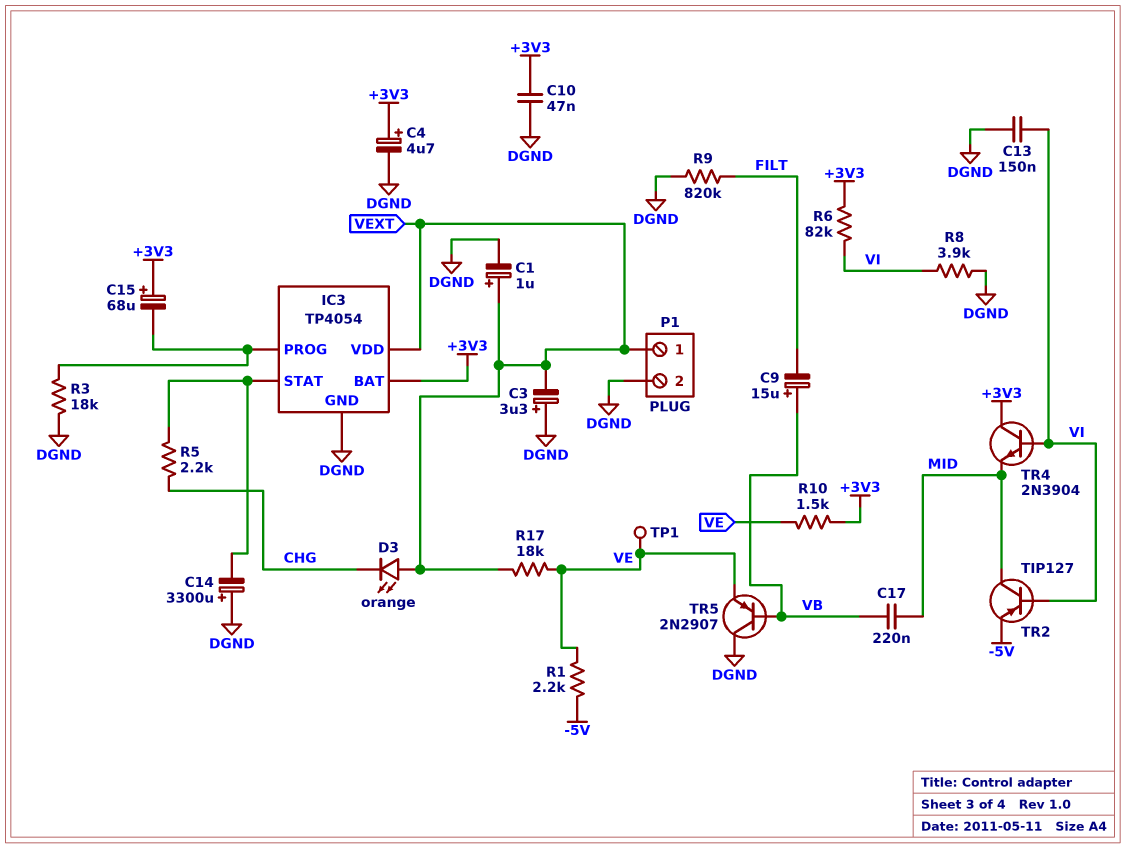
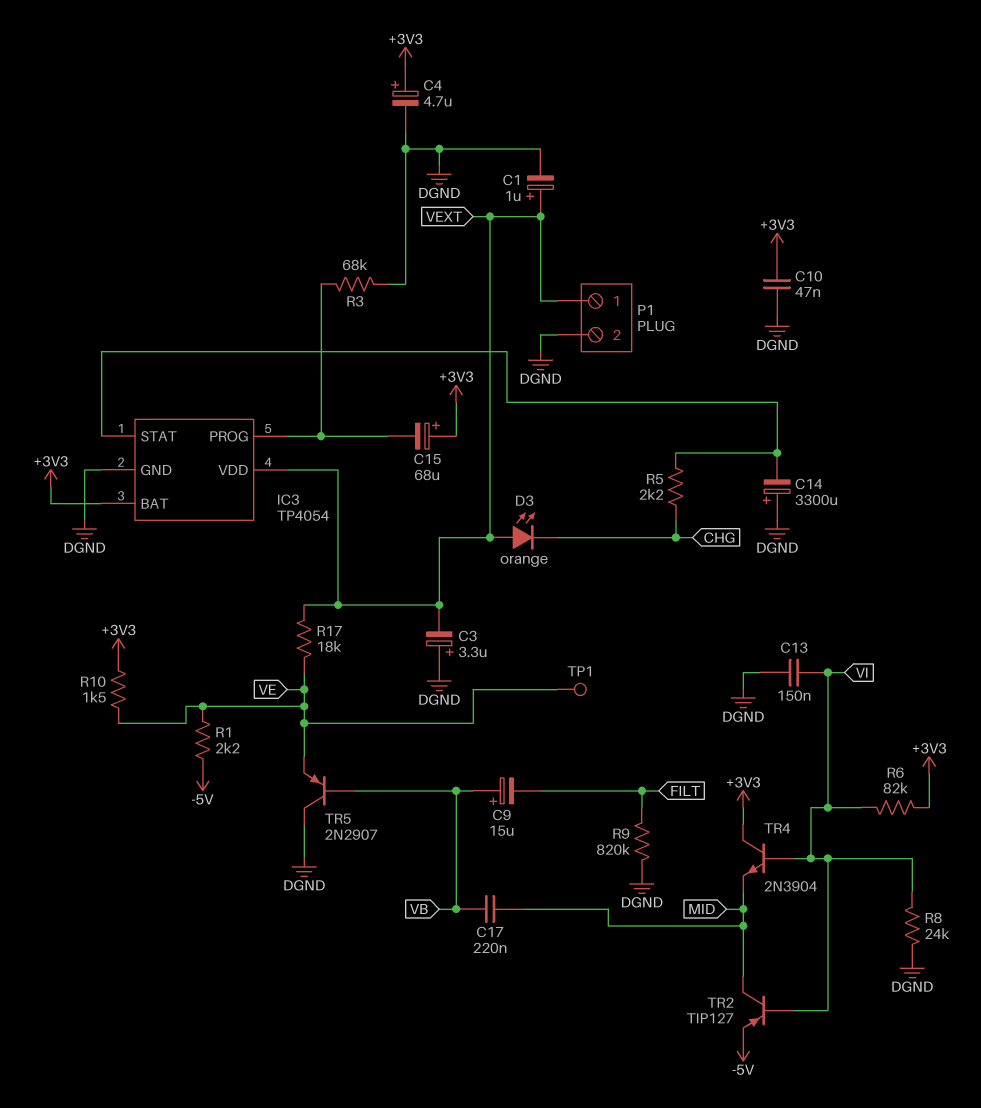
R3: 18k (DGND, IC3/PROG) -> 68k (DGND, IC3/PROG)
R8: 3.9k (DGND, VI) -> 24k (DGND, VI)

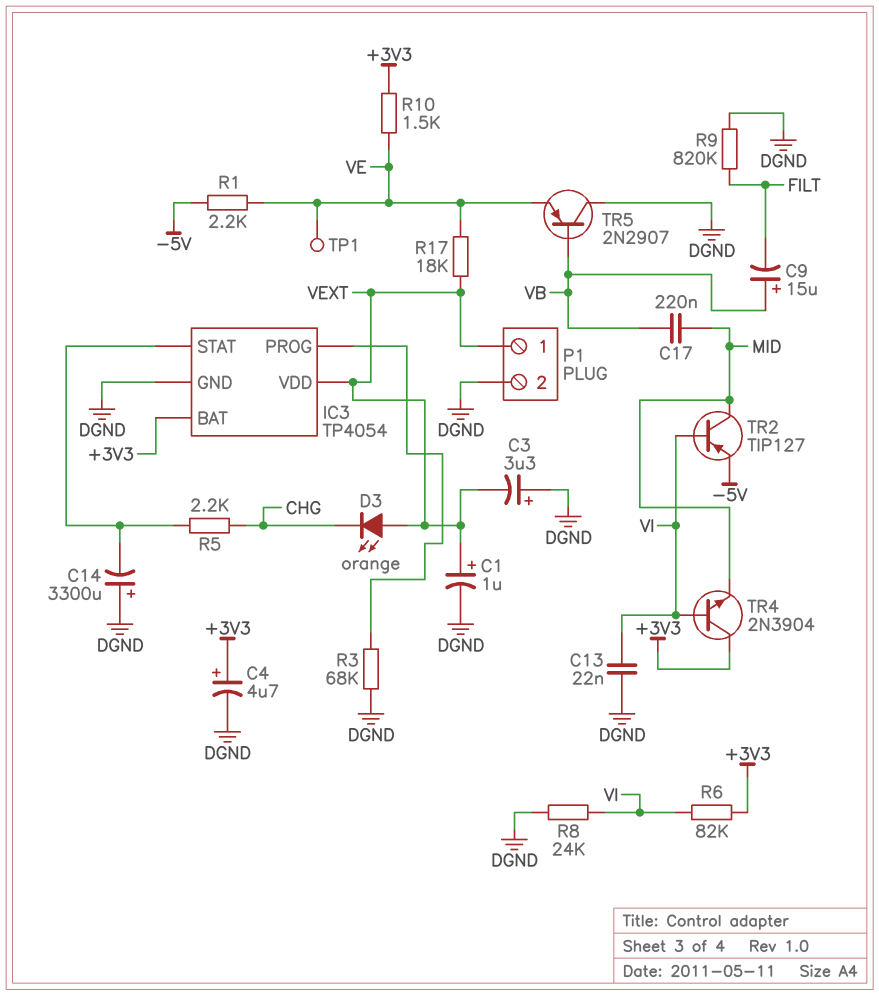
C10: 47nF (+3V3, DGND) -> none
C13: 150nF (DGND, VI) -> 22nF (DGND, VI)
C15: 68uF (plus +3V3, minus IC3/PROG) -> none

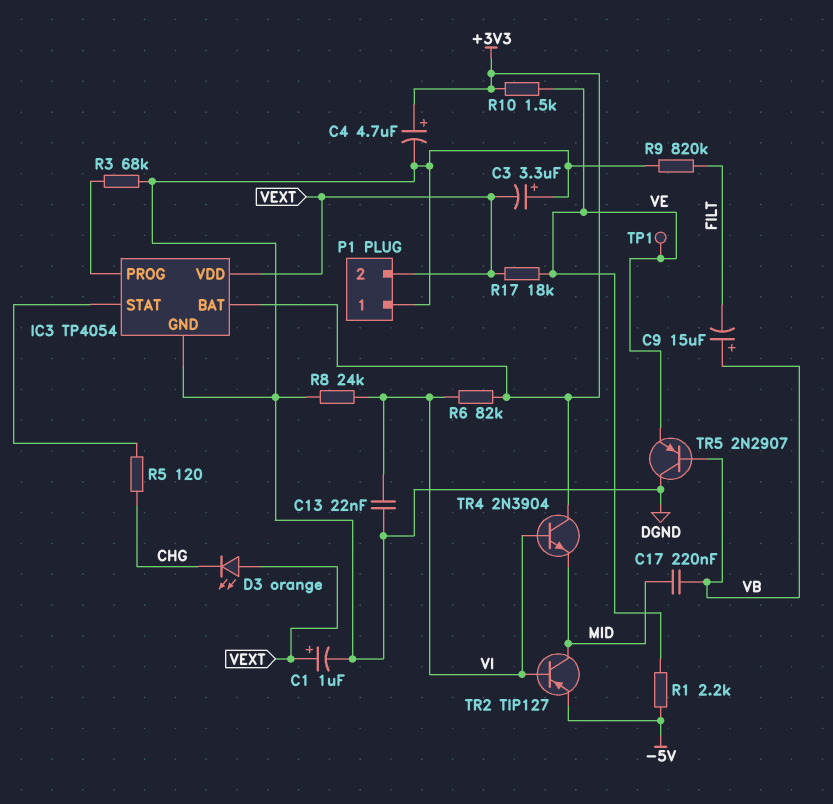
C14: 3300uF (plus DGND, minus IC3/STAT) -> none
P1 pin 1: VEXT -> DGND
P1 pin 2: DGND -> VEXT
R5: 2.2k (CHG, IC3/STAT) -> 120 (CHG, IC3/STAT)

